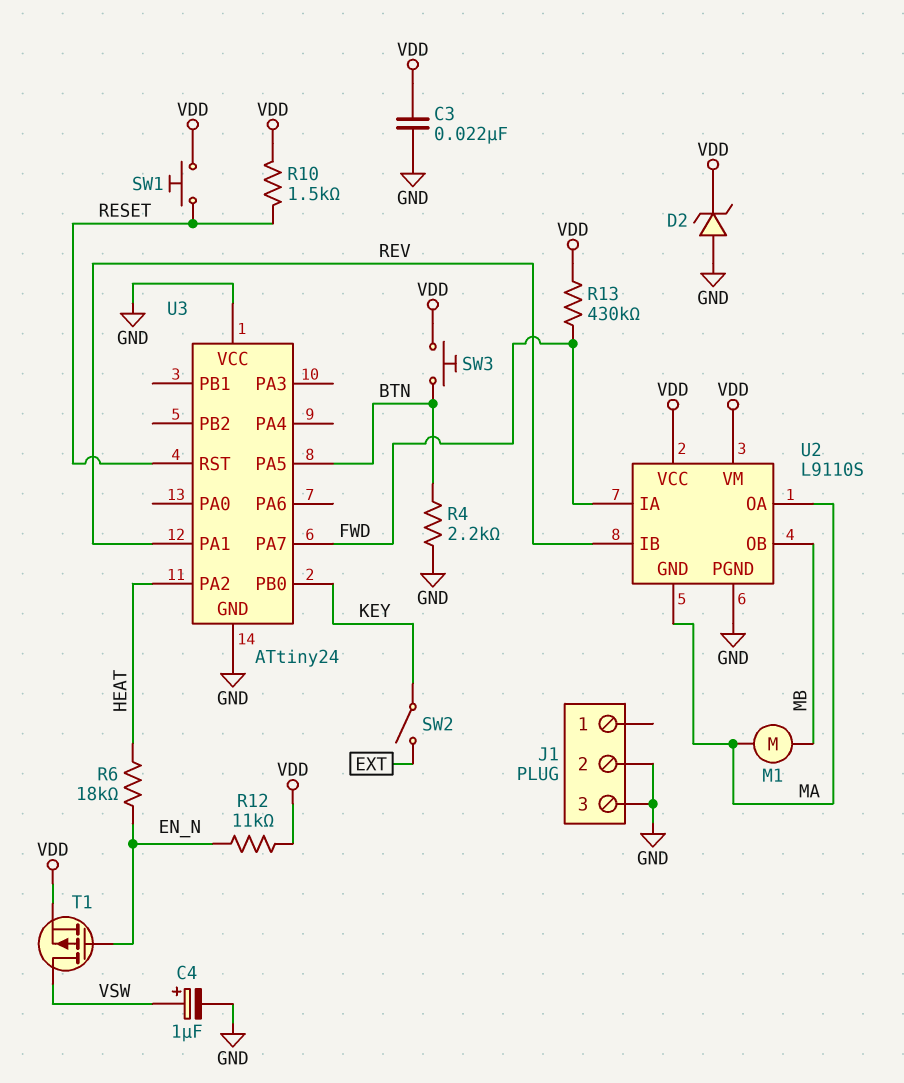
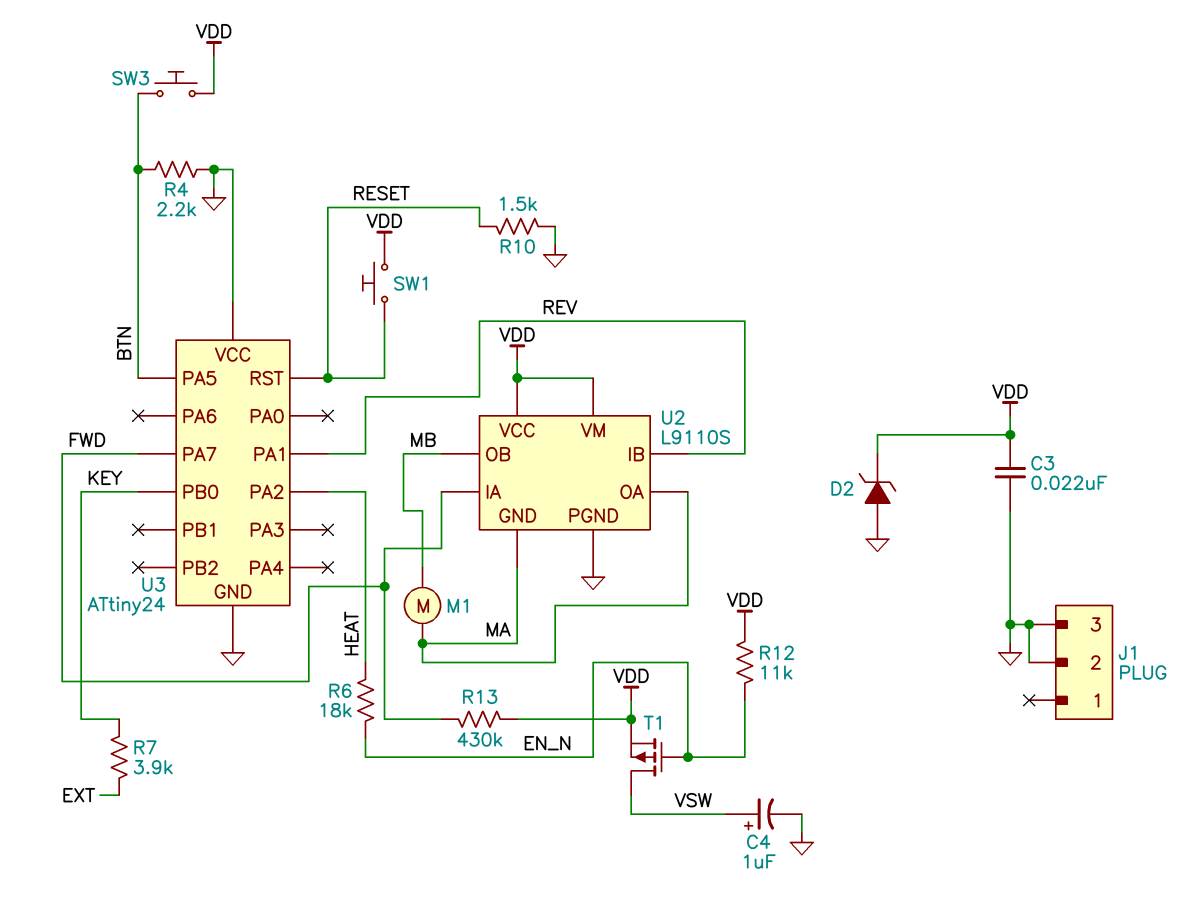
R7: none -> 3.9k (EXT, KEY)
R10: 1.5k (RESET, VDD) -> 1.5k (GND, RESET)
SW2: switch (EXT, KEY) -> none

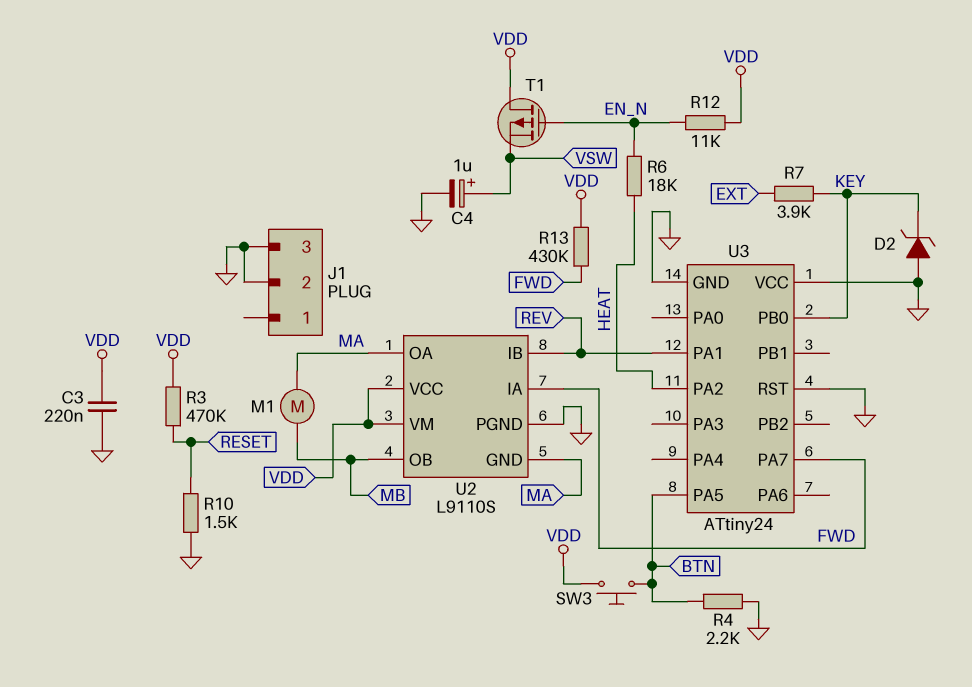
C3: 22nF (GND, VDD) -> 220nF (GND, VDD)
D2: zener (A GND, K VDD) -> zener (A GND, K KEY)
R3: none -> 470k (RESET, VDD)
SW1: button (RESET, VDD) -> none
T1: PMOS (G EN_N, D VSW, S VDD) -> PMOS (G EN_N, D VDD, S VSW)
U3 pin RST: RESET -> GND

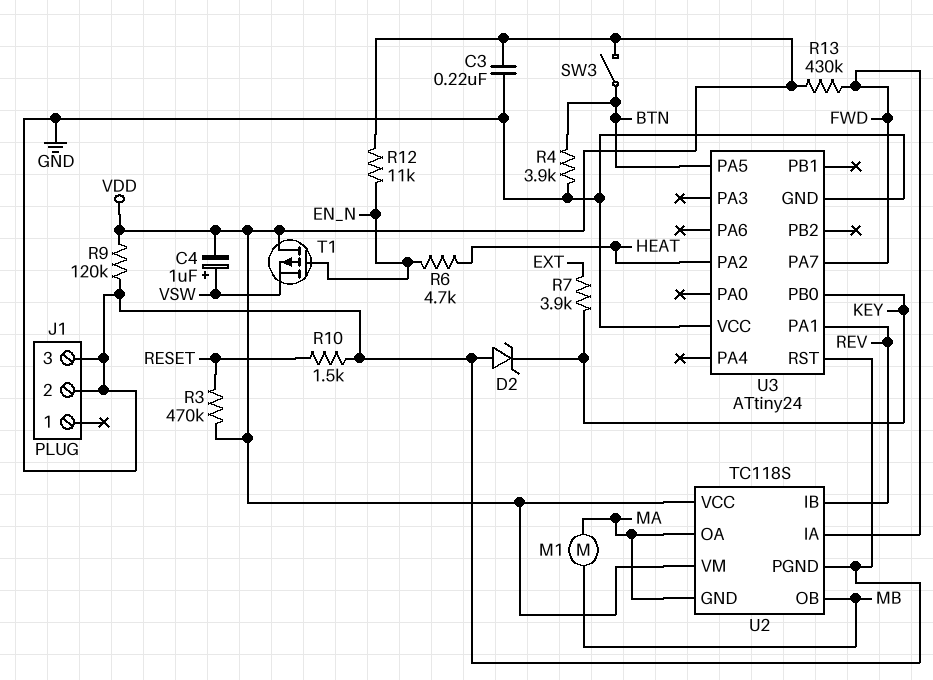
C4: 1uF (plus VSW, minus GND) -> 1uF (plus VSW, minus VDD)
R4: 2.2k (BTN, GND) -> 3.9k (BTN, GND)
R6: 18k (EN_N, HEAT) -> 4.7k (EN_N, HEAT)
R9: none -> 120k (GND, VDD)
SW3: button (BTN, VDD) -> switch (BTN, VDD)
U2: L9110S -> TC118S

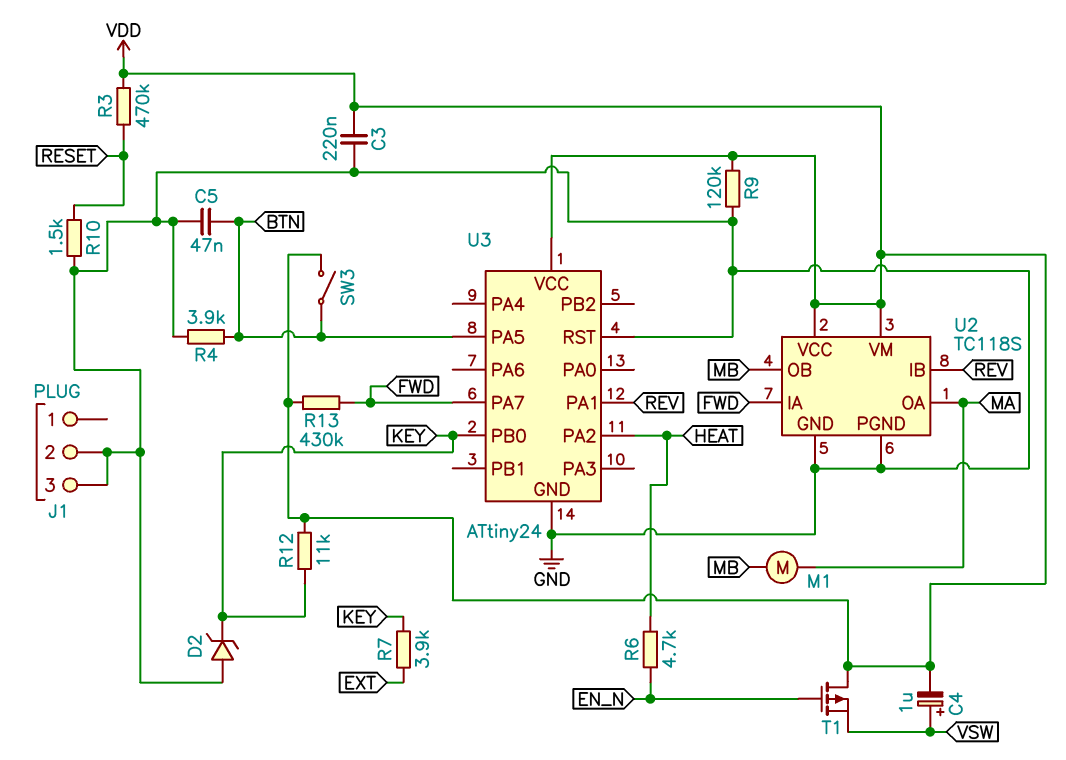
C5: none -> 47nF (BTN, GND)
R12: 11k (EN_N, VDD) -> 11k (KEY, VDD)
U2 pin GND: MA -> GND
U3 pin VCC: GND -> VDD

